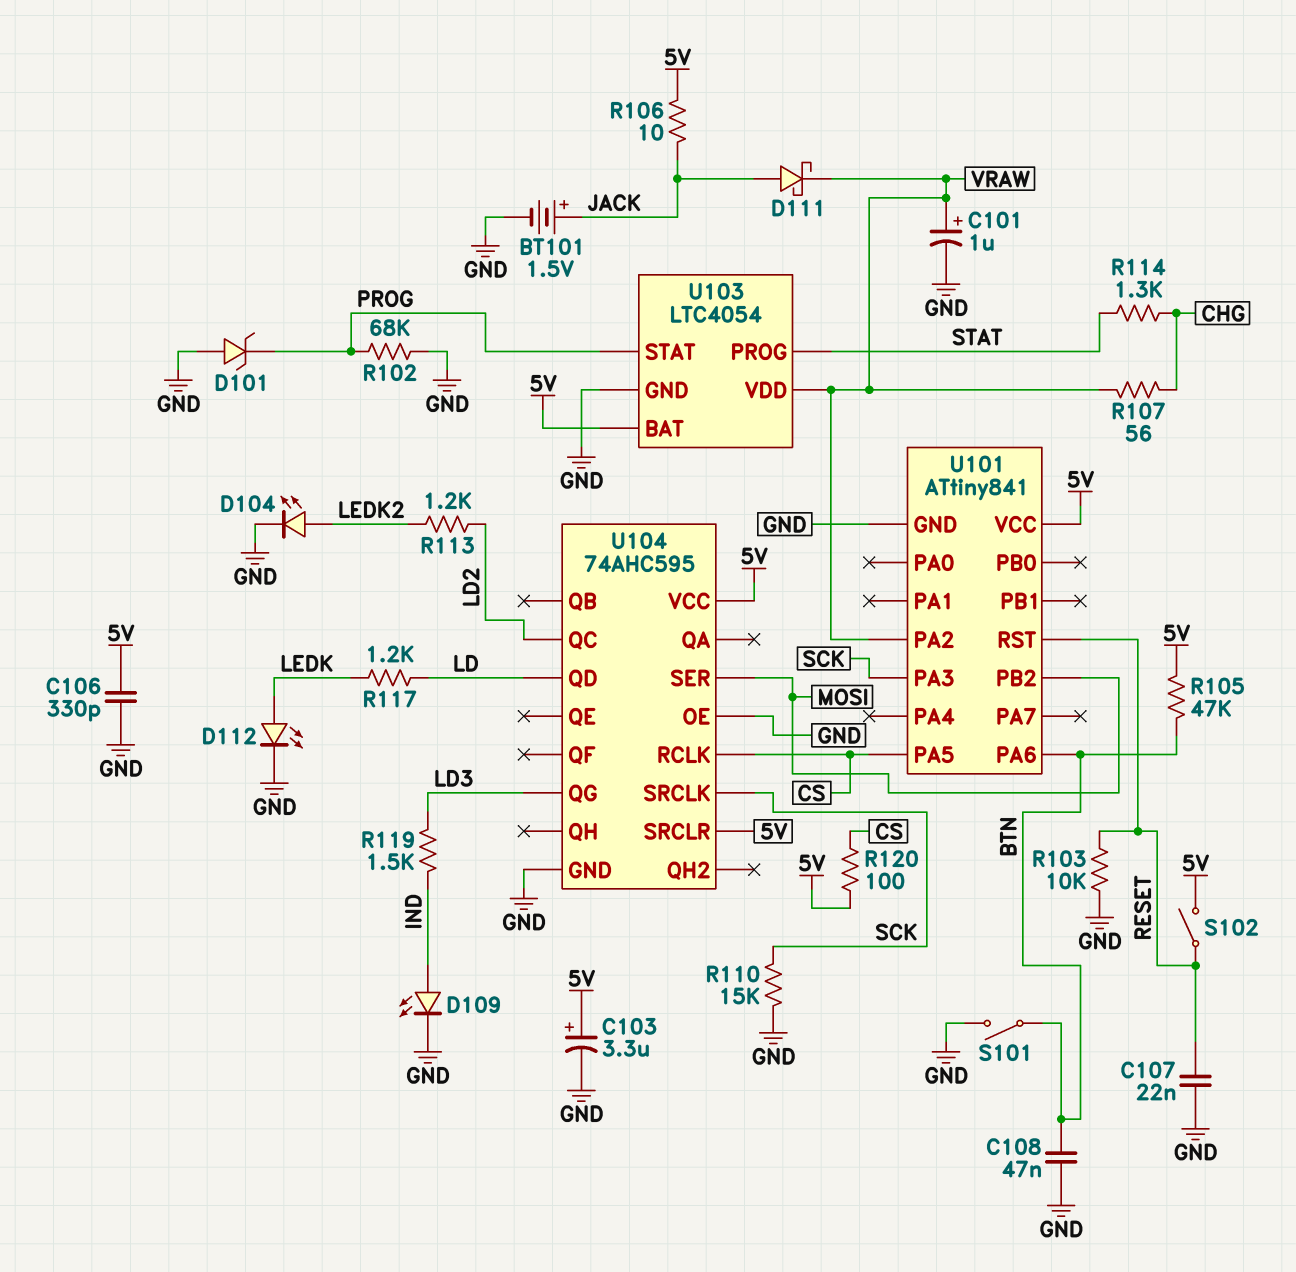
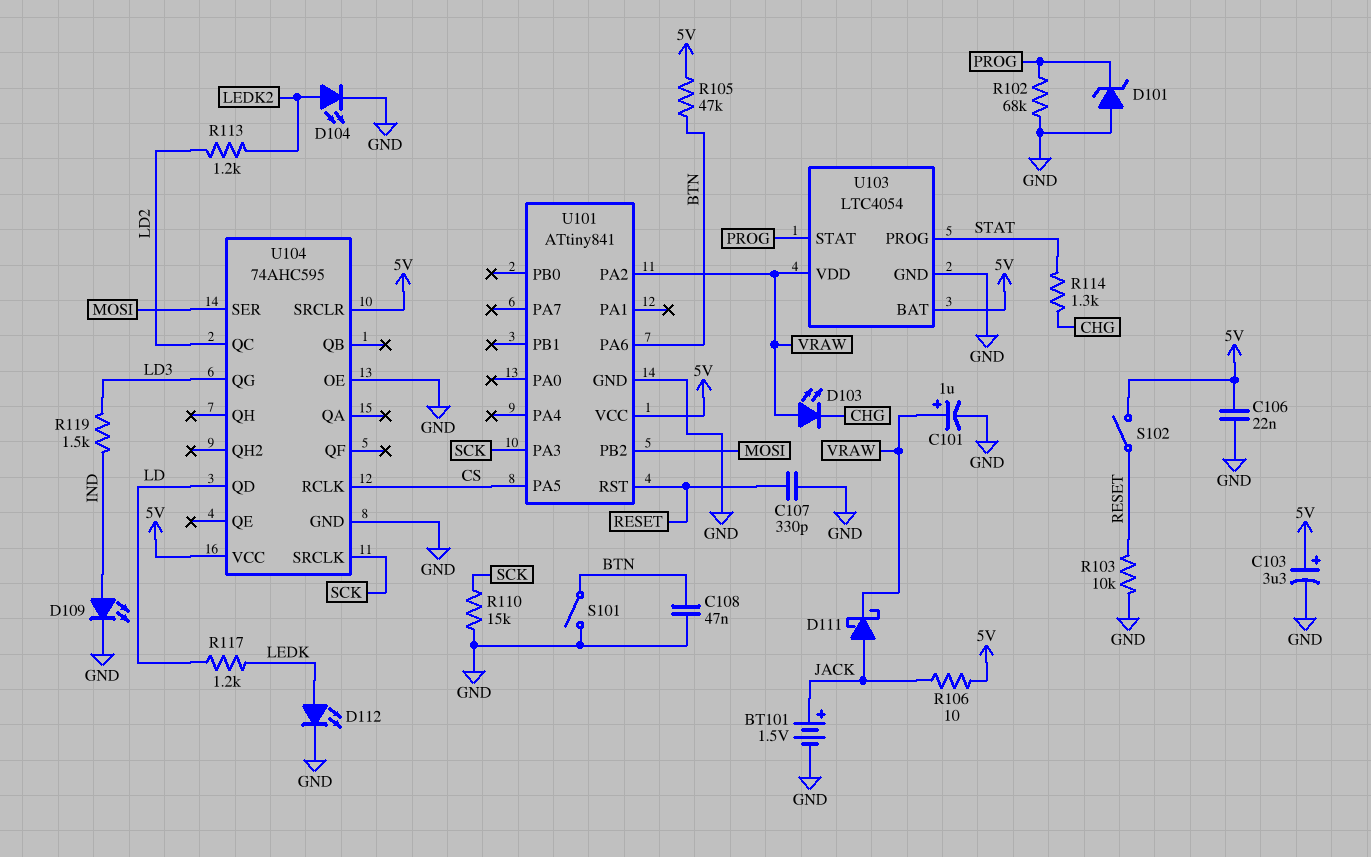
C106: 330pF (5V, GND) -> 22nF (5V, GND)
C107: 22nF (GND, RESET) -> 330pF (GND, RESET)
D103: none -> LED (A VRAW, K CHG)
R107: 56 (CHG, VRAW) -> none
R120: 100 (5V, CS) -> none

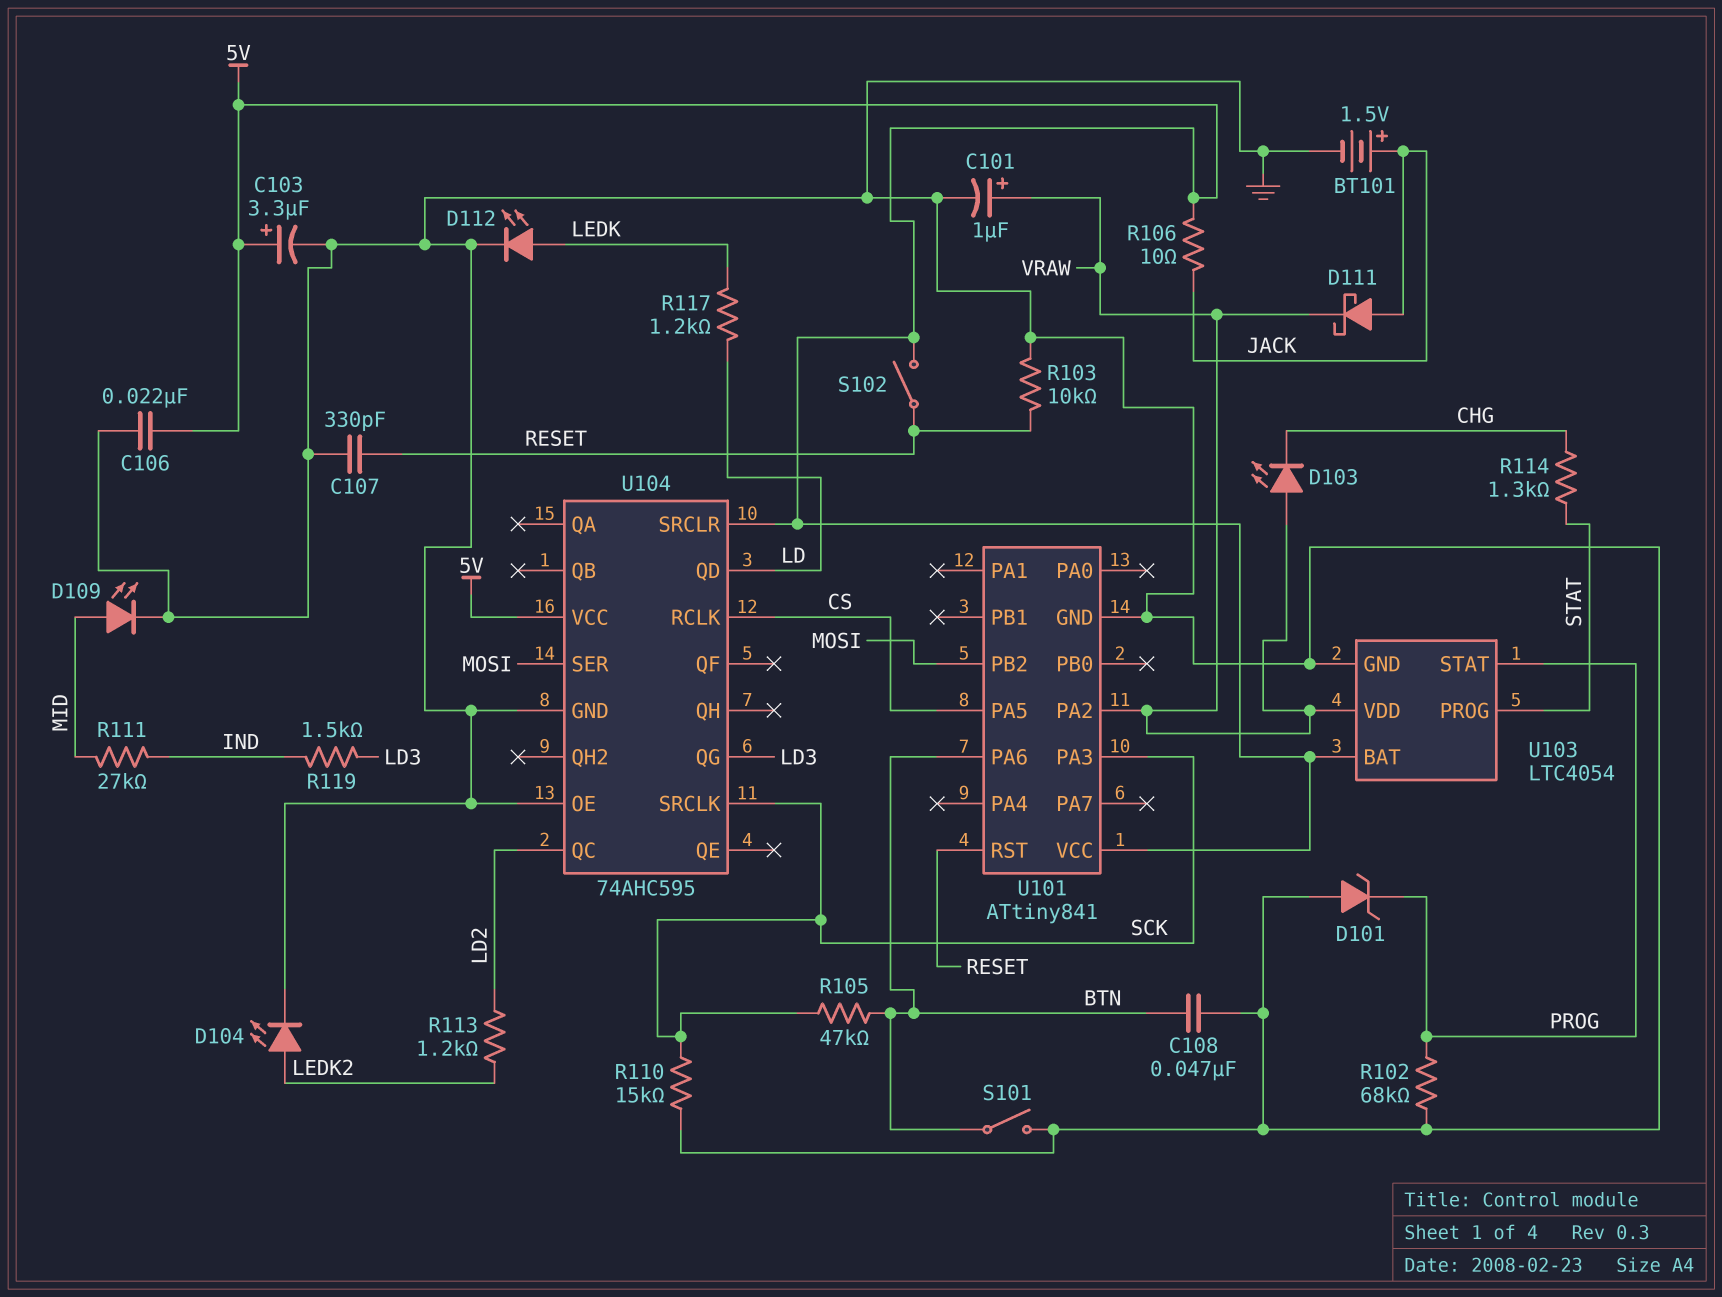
D109: LED (A IND, K GND) -> LED (A MID, K GND)
R105: 47k (5V, BTN) -> 47k (BTN, SCK)
R111: none -> 27k (IND, MID)

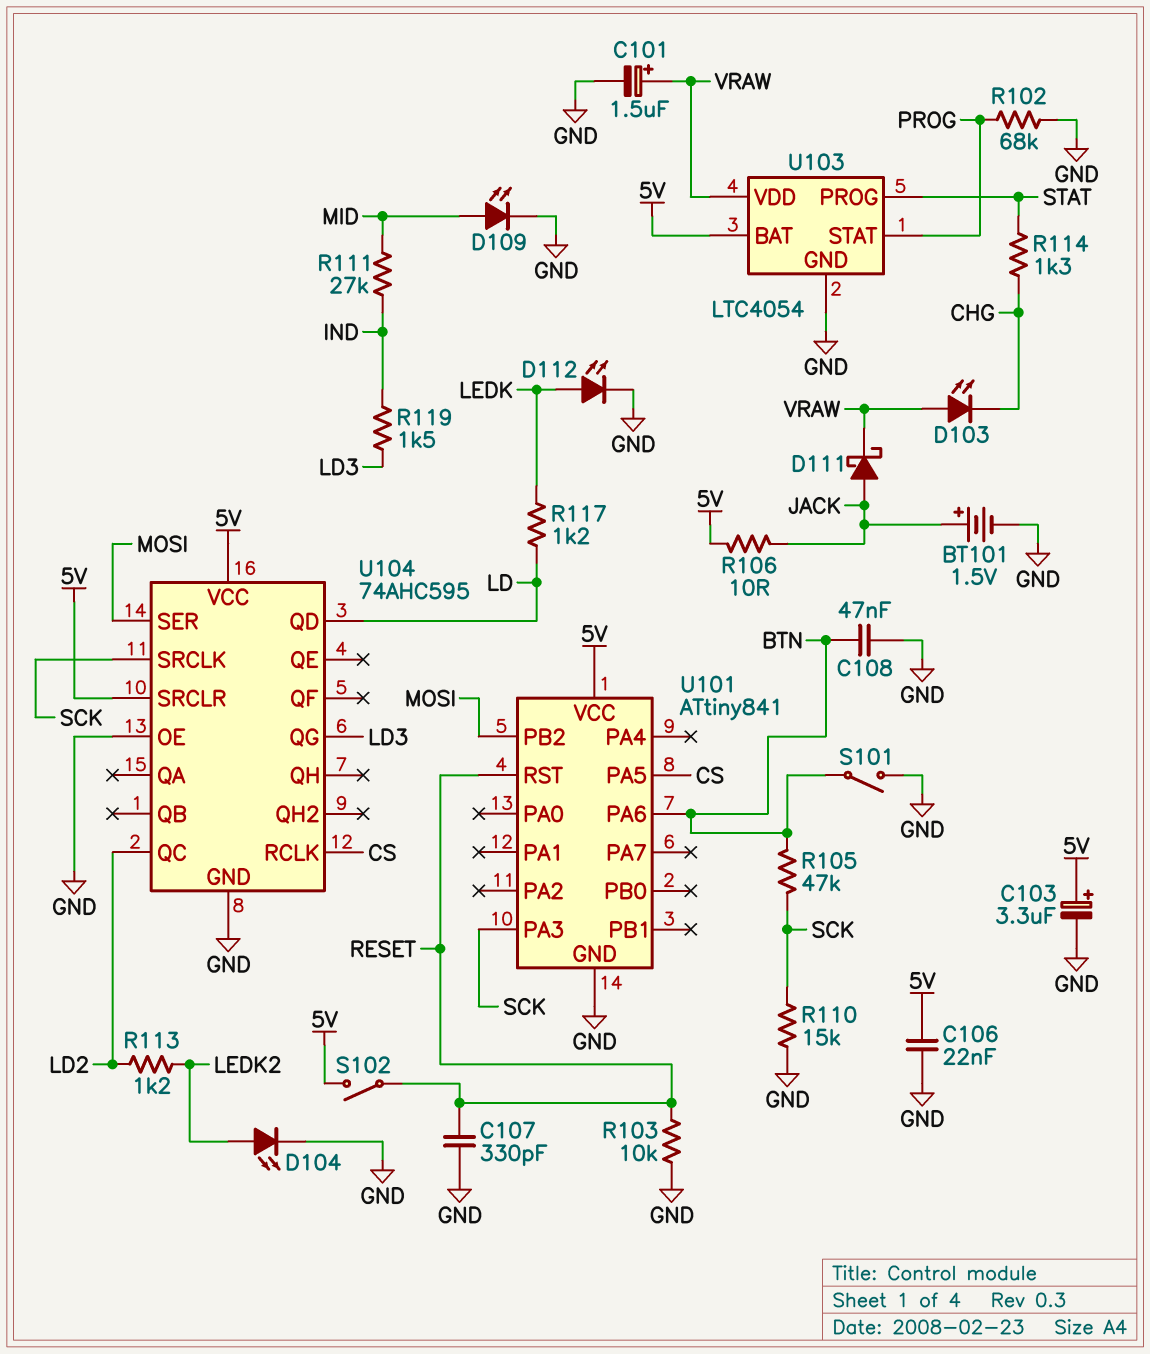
C101: 1uF (plus VRAW, minus GND) -> 1.5uF (plus VRAW, minus GND)
D101: zener (A GND, K PROG) -> none
U101 pin PA2: VRAW -> none

